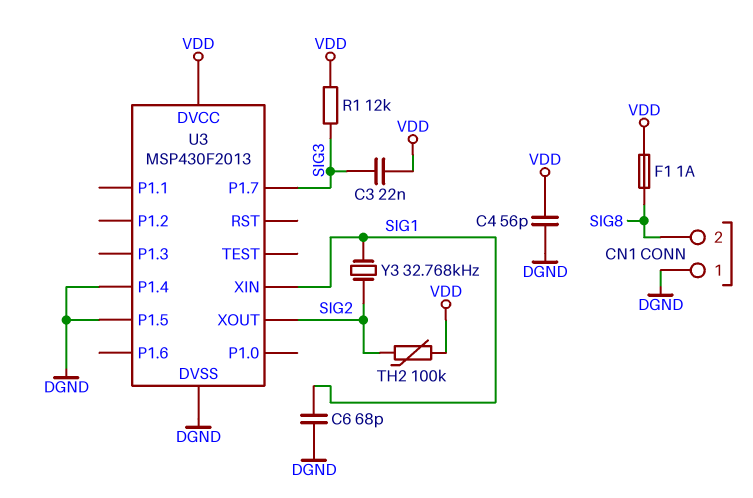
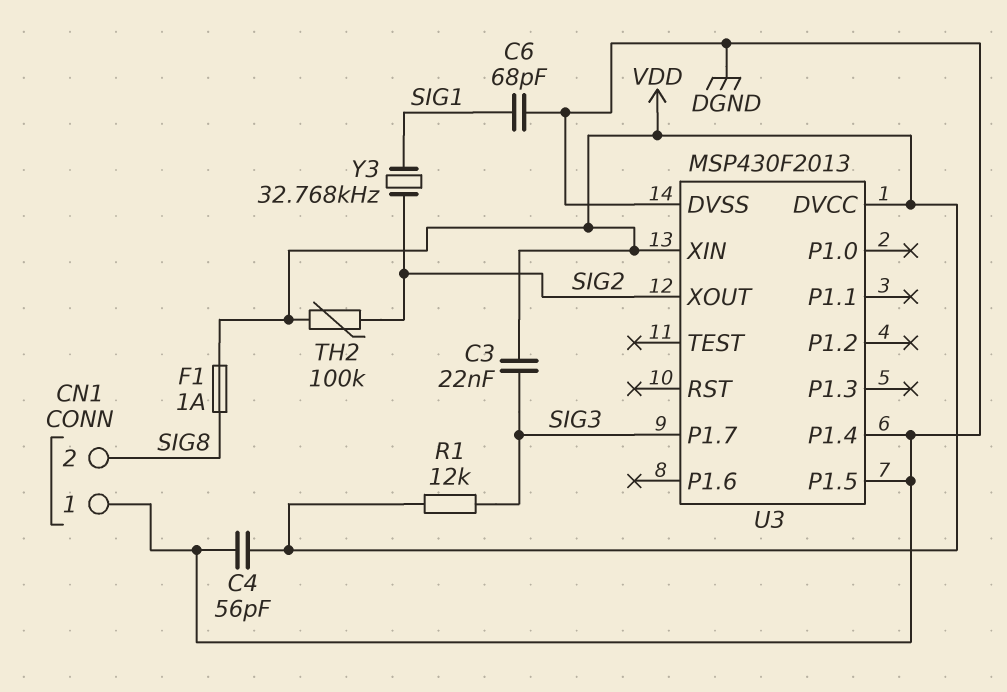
U3 pin XIN: SIG1 -> VDD

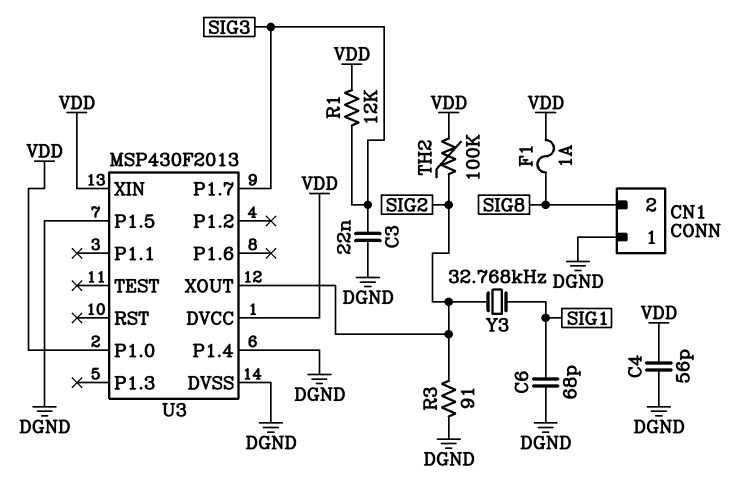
C3: 22nF (SIG3, VDD) -> 22nF (DGND, SIG3)
R3: none -> 91 (DGND, SIG2)
U3 pin P1.0: none -> VDD

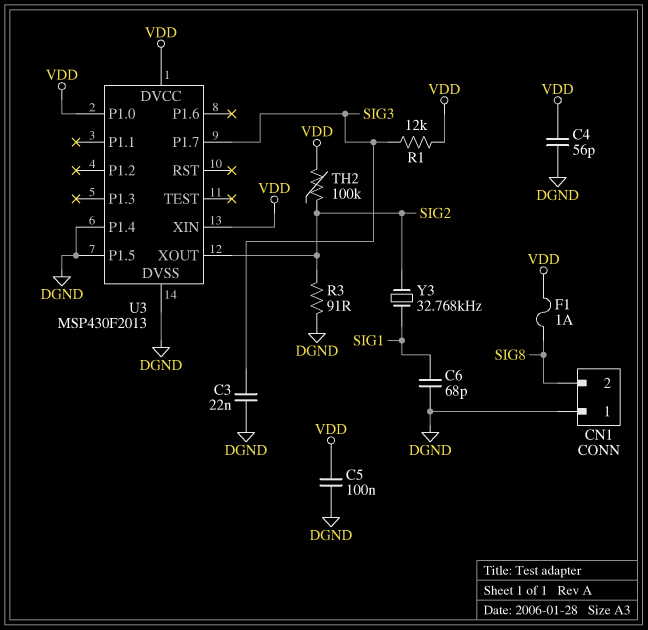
C5: none -> 100nF (DGND, VDD)

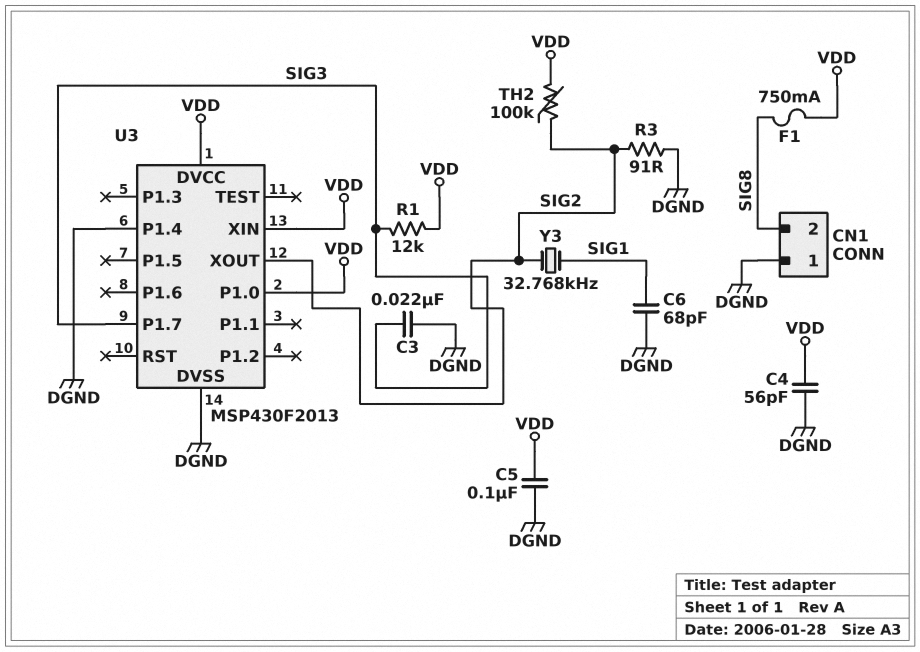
F1: 1A (SIG8, VDD) -> 750mA (SIG8, VDD)
U3 pin P1.5: DGND -> none

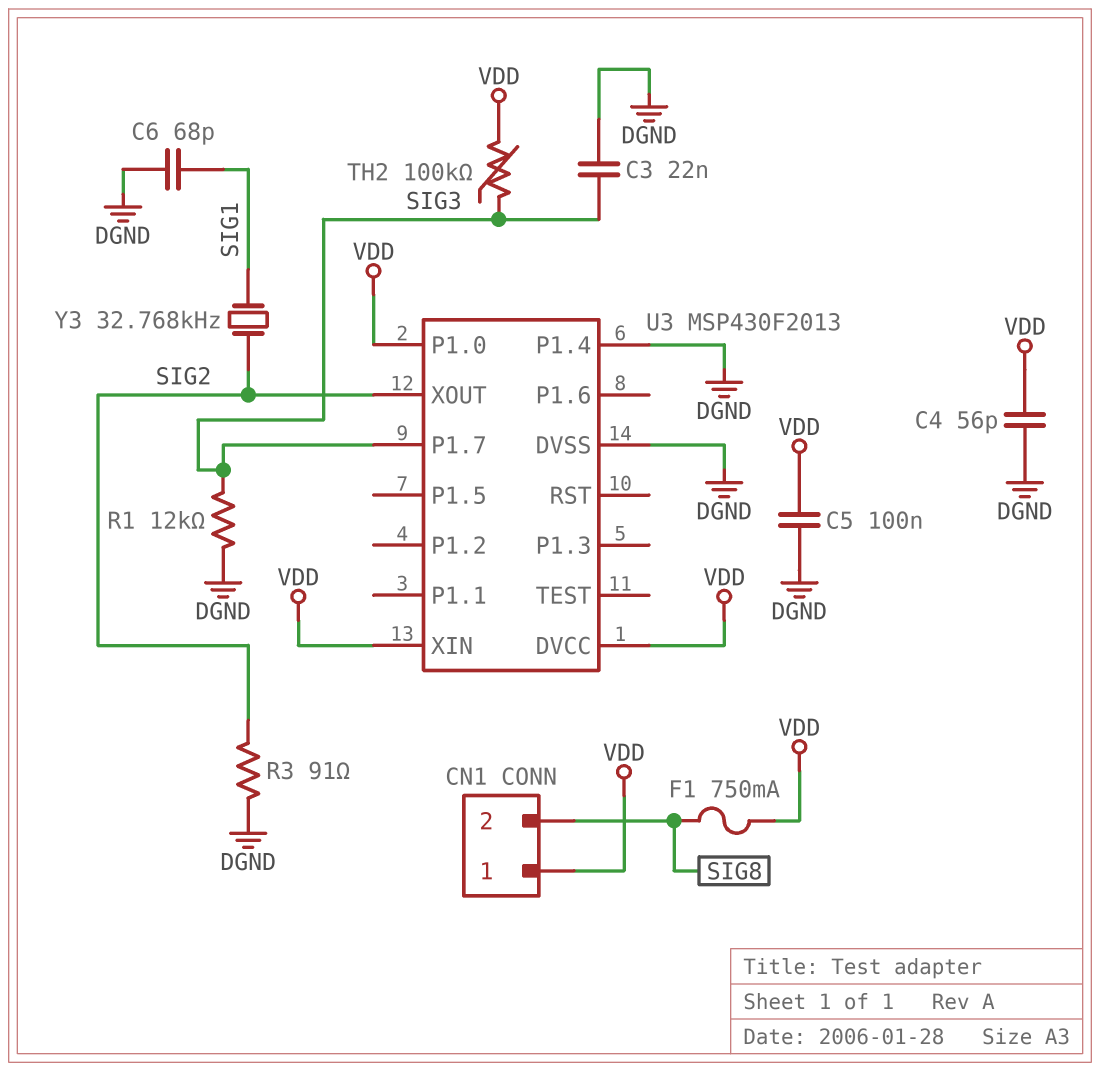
CN1 pin 1: DGND -> VDD
R1: 12k (SIG3, VDD) -> 12k (DGND, SIG3)
TH2: 100k (SIG2, VDD) -> 100k (SIG3, VDD)

